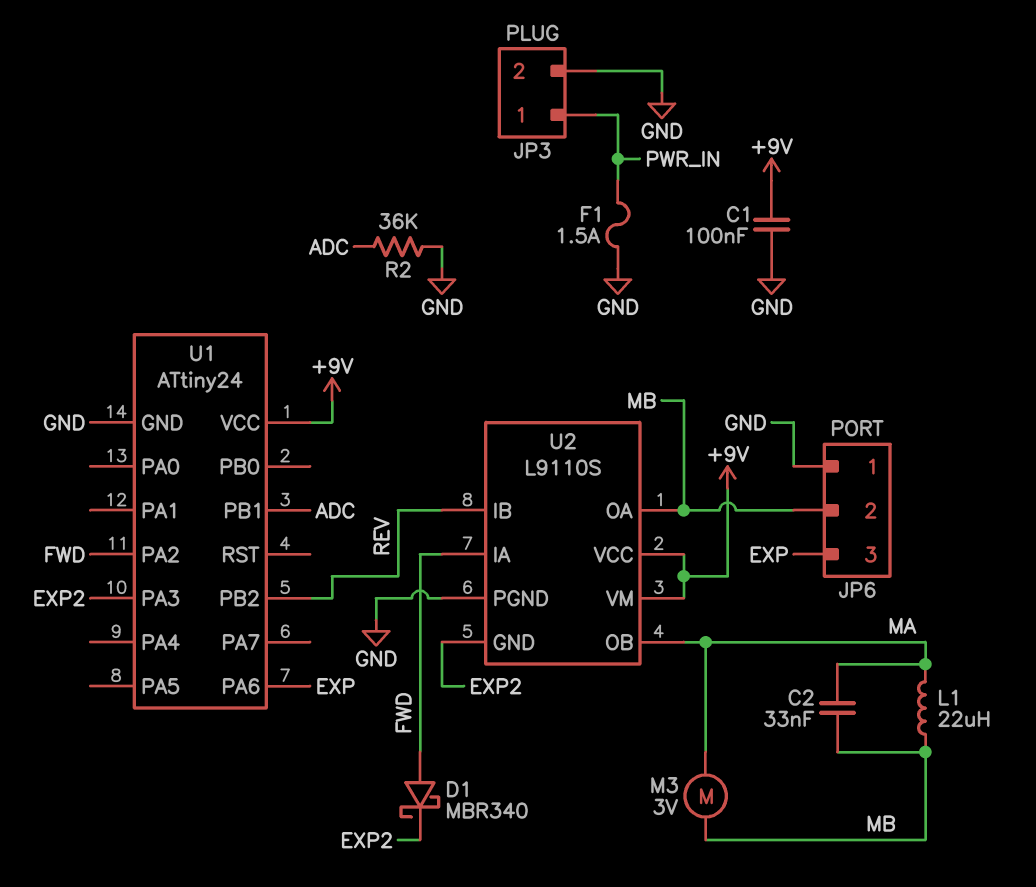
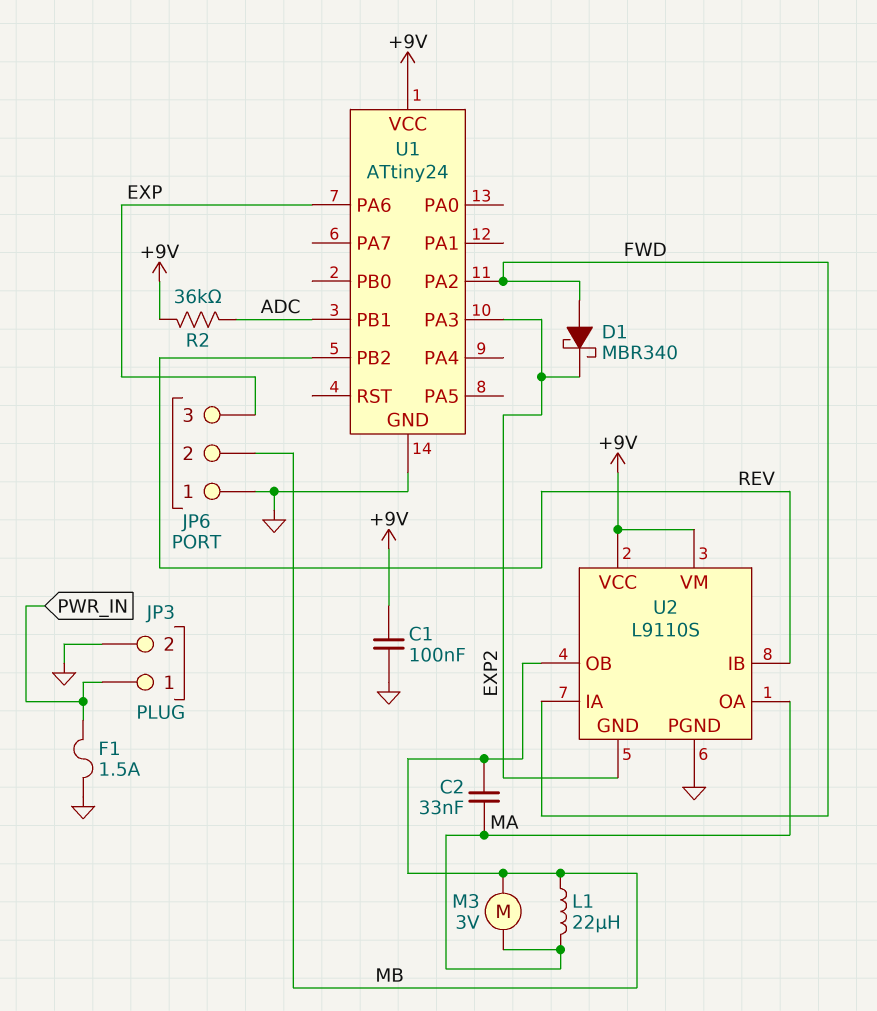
R2: 36k (ADC, GND) -> 36k (+9V, ADC)
U2 pin OA: MB -> MA
U2 pin OB: MA -> MB

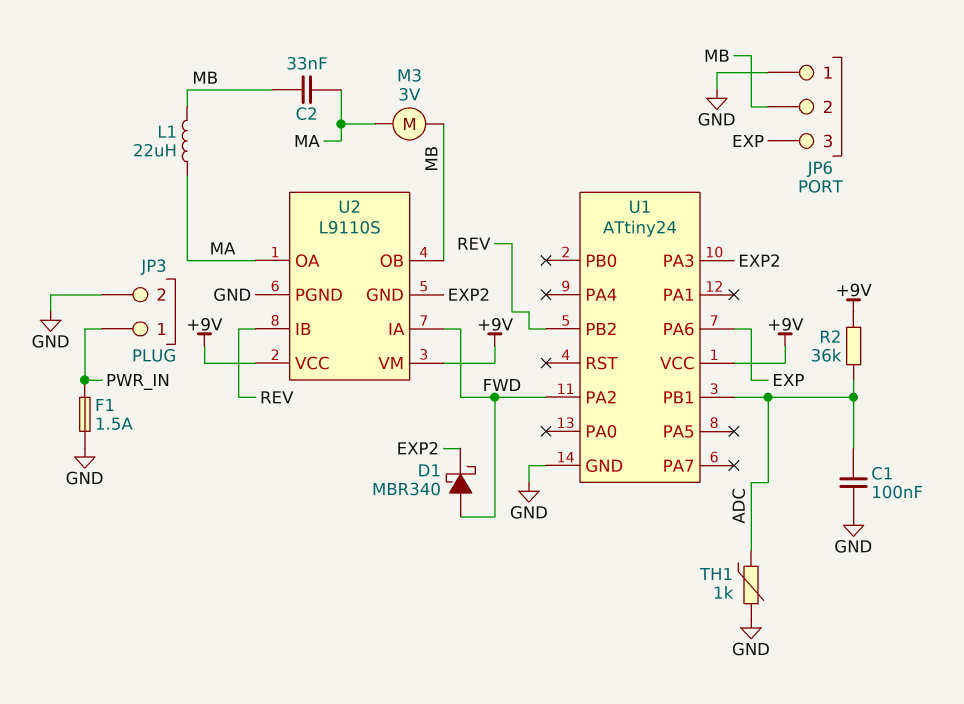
C1: 100nF (+9V, GND) -> 100nF (ADC, GND)
TH1: none -> 1k (ADC, GND)

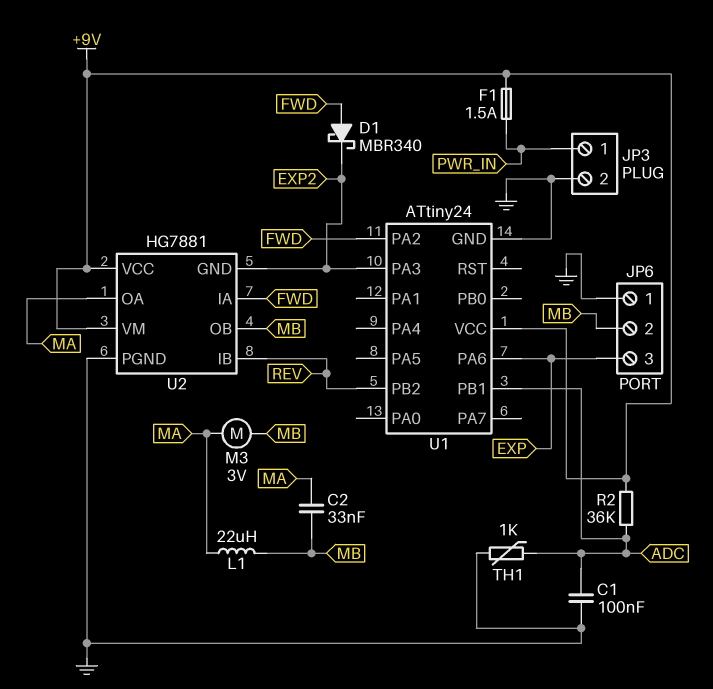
F1: 1.5A (GND, PWR_IN) -> 1.5A (+9V, PWR_IN)
U2: L9110S -> HG7881

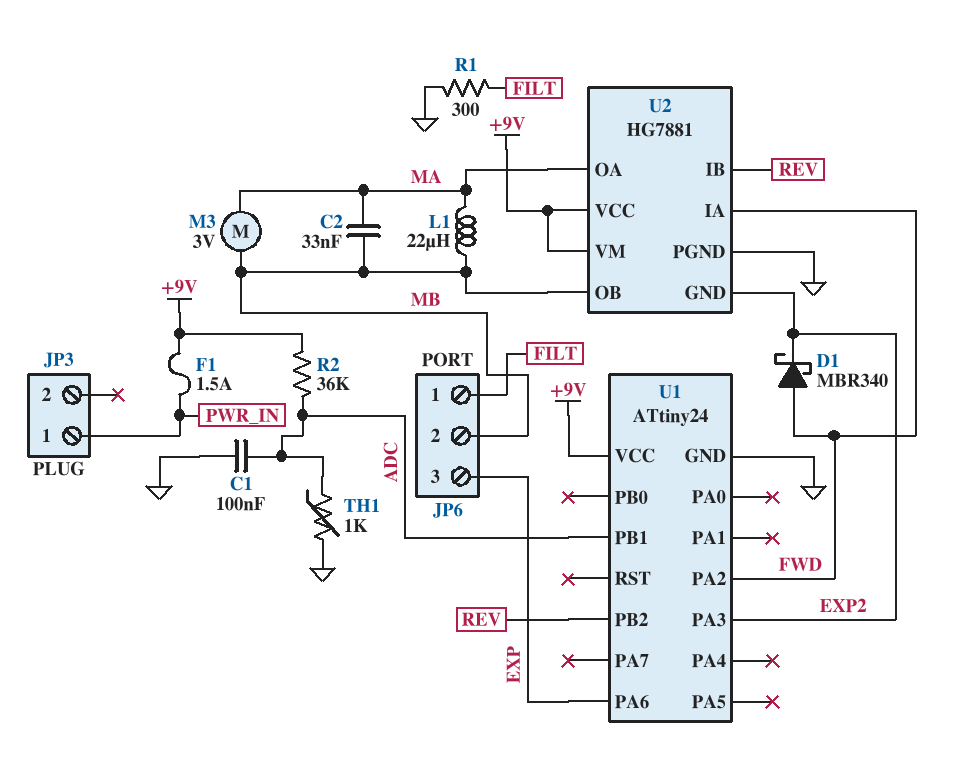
JP3 pin 2: GND -> none
JP6 pin 1: GND -> FILT
R1: none -> 300 (FILT, GND)

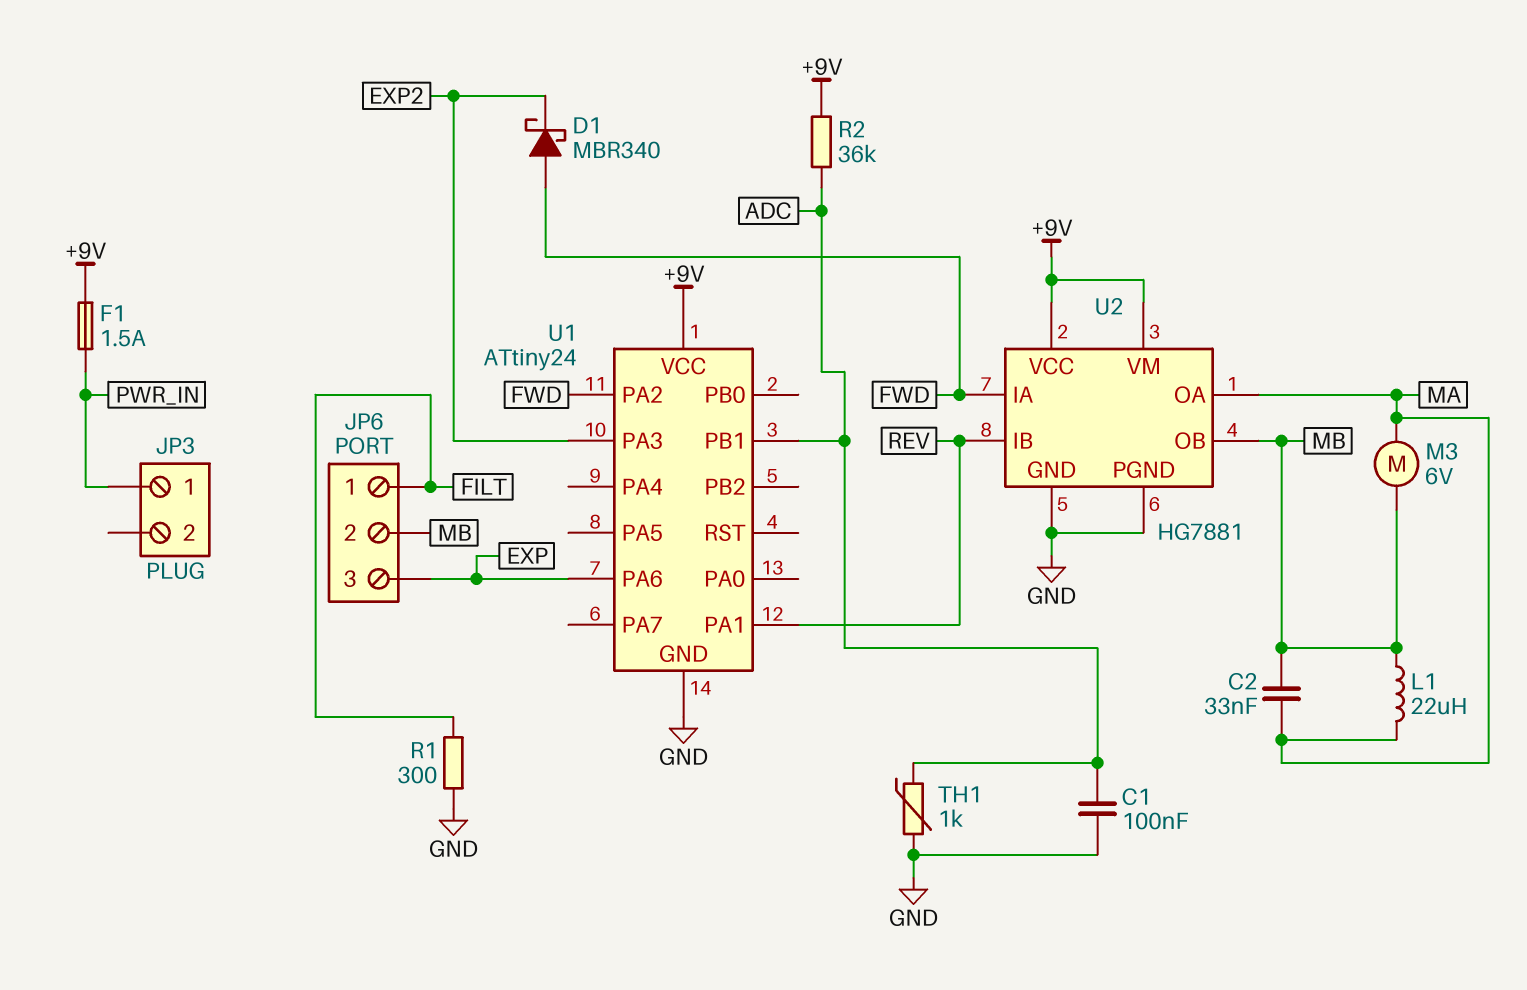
M3: motor 3V (MA, MB) -> motor 6V (MA, MB)
U1 pin PA1: none -> REV
U1 pin PB2: REV -> none
U2 pin GND: EXP2 -> GND

